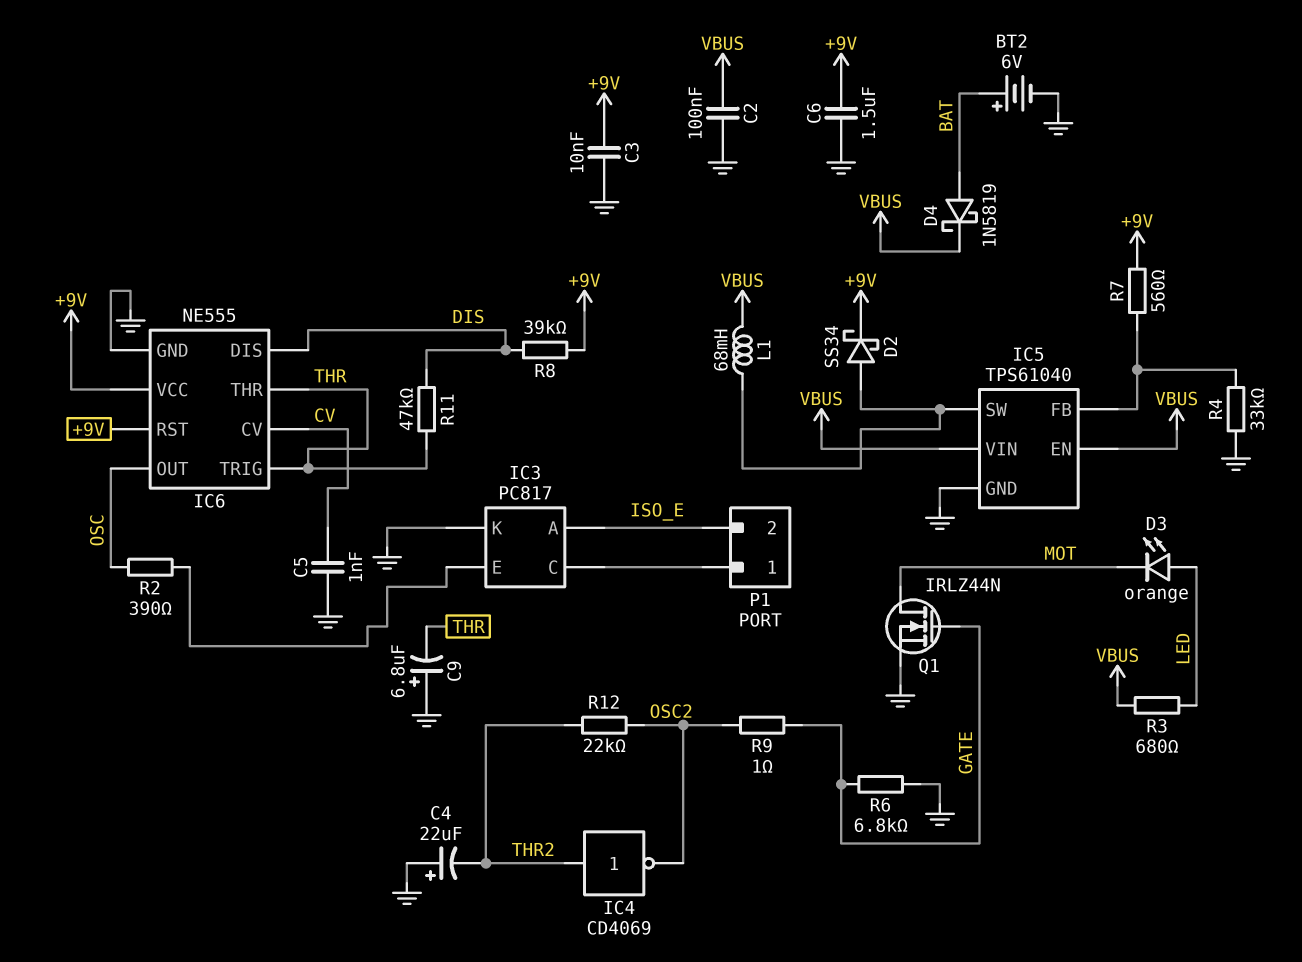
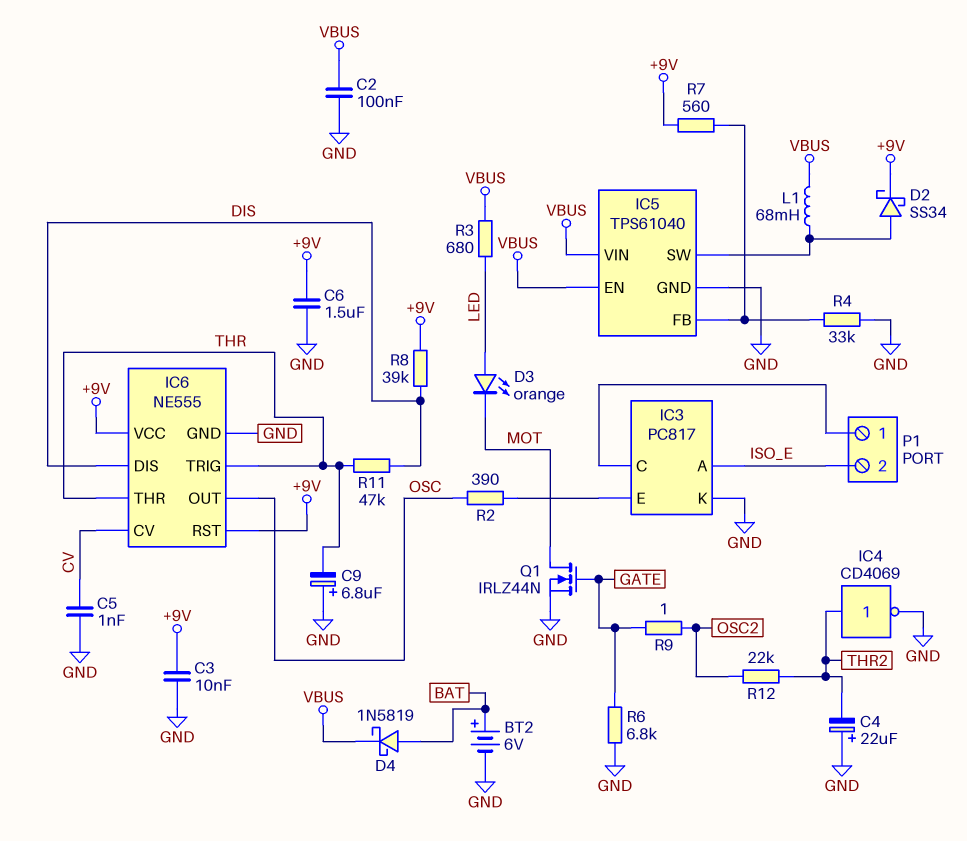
IC4: NOT CD4069 (in THR2, out OSC2) -> NOT CD4069 (in THR2, out GND)

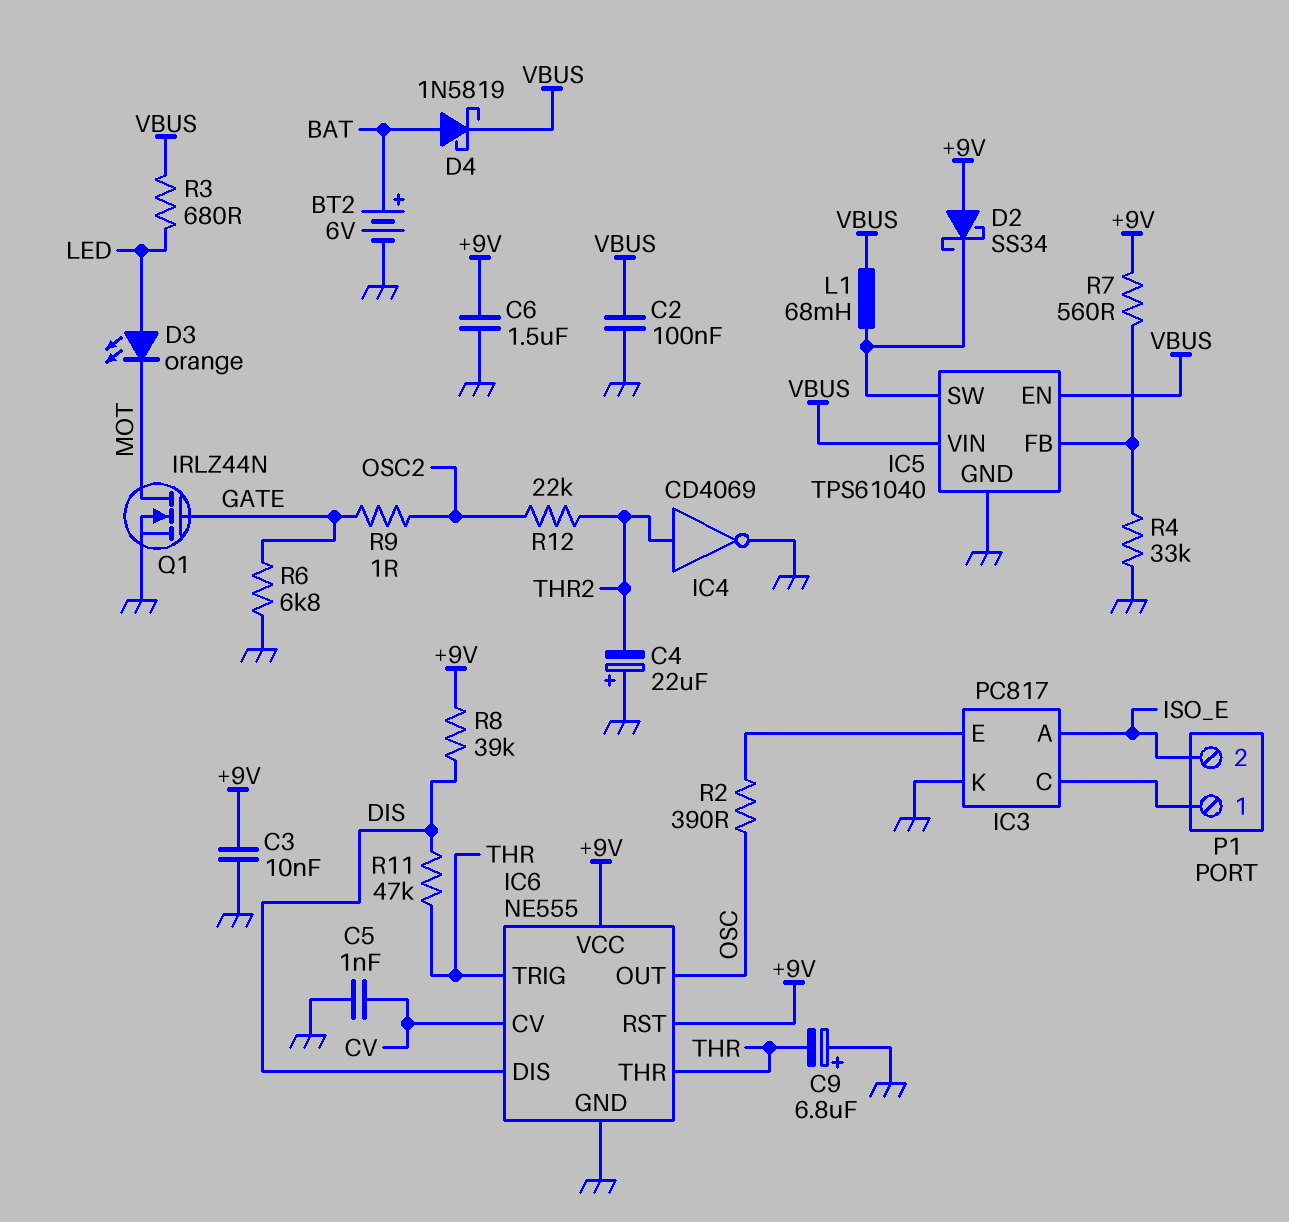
D2: schottky SS34 (A IC5/SW, K +9V) -> schottky SS34 (A +9V, K IC5/SW)

